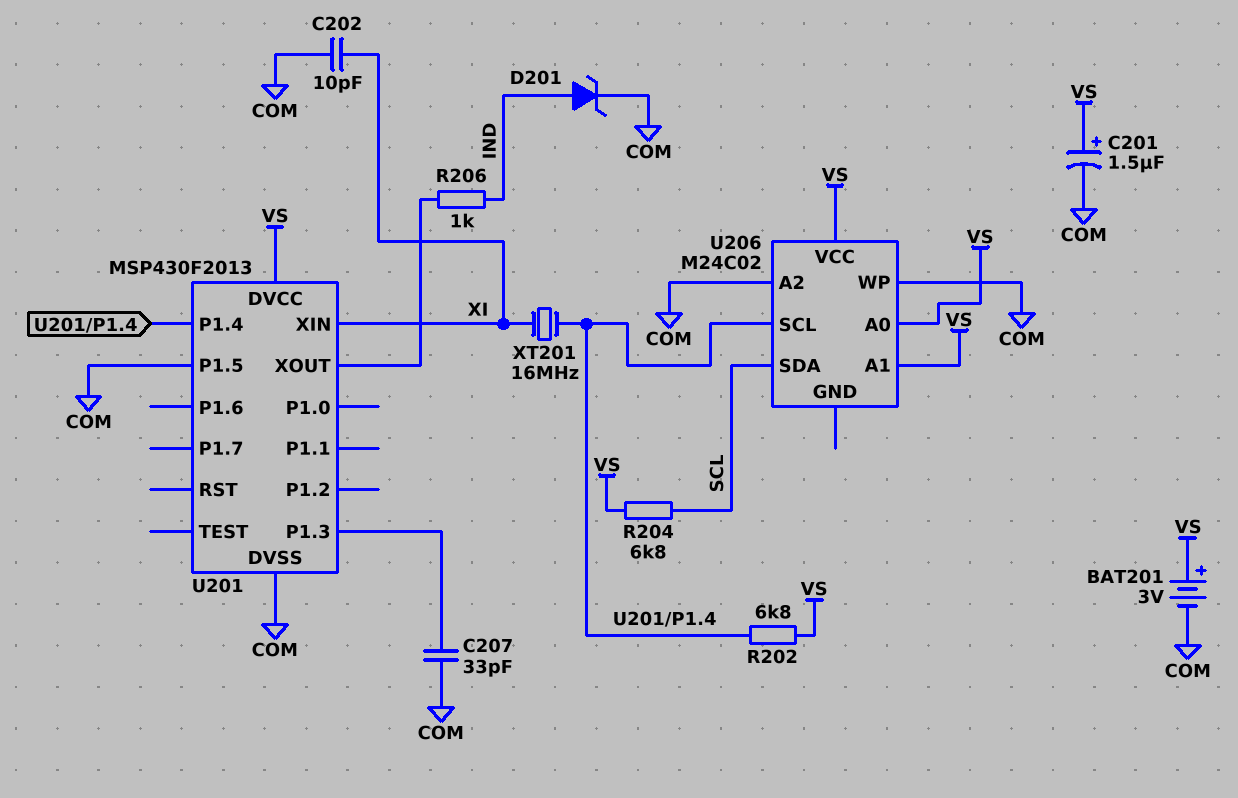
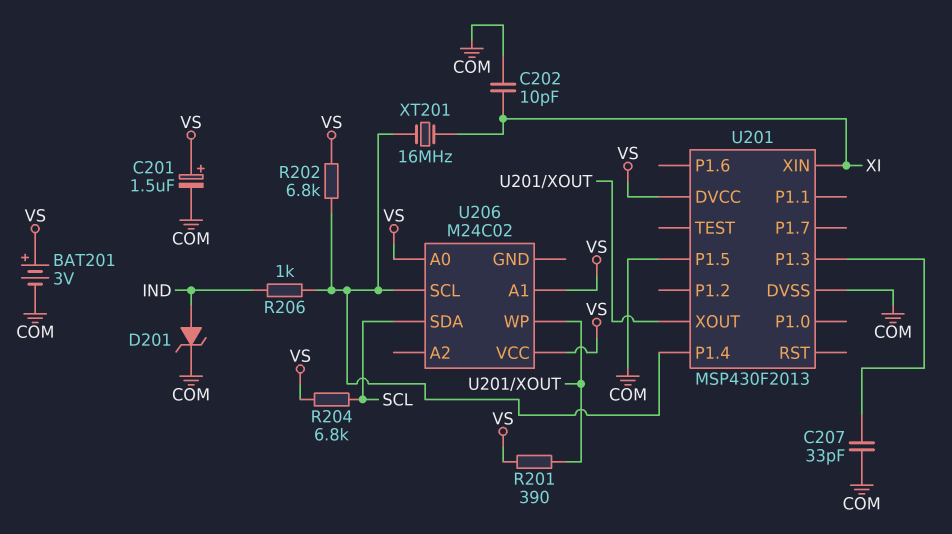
R201: none -> 390 (U201/XOUT, VS)
R206: 1k (IND, U201/XOUT) -> 1k (IND, U201/P1.4)
U206 pin A2: COM -> none
U206 pin WP: COM -> U201/XOUT

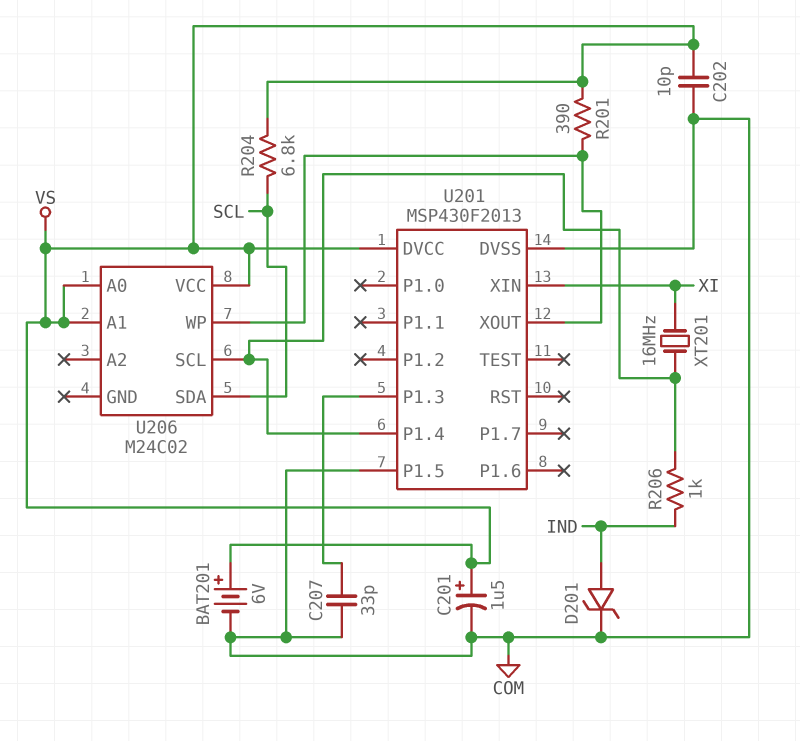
BAT201: 3V (plus VS, minus COM) -> 6V (plus VS, minus COM)
C202: 10pF (COM, XI) -> 10pF (COM, VS)
R202: 6.8k (U201/P1.4, VS) -> none

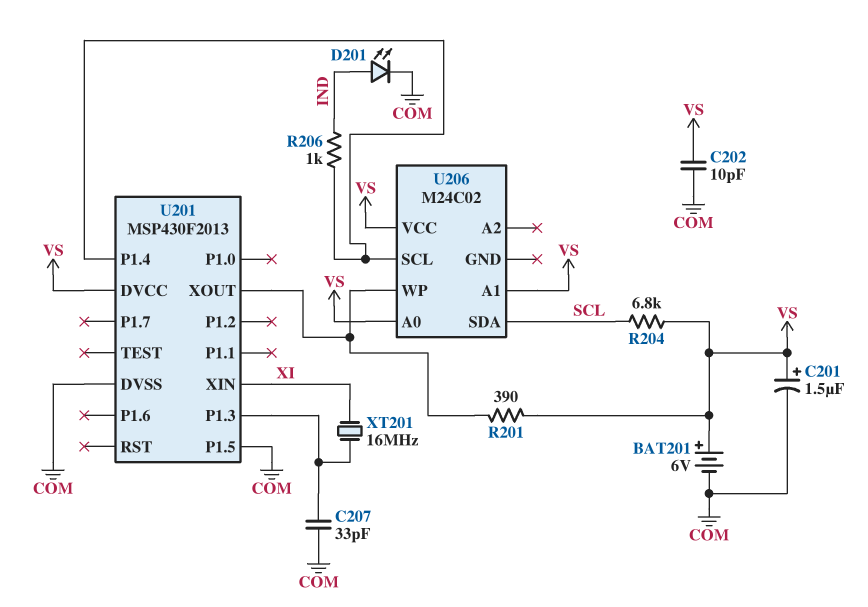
D201: zener (A IND, K COM) -> LED (A IND, K COM)
XT201: 16MHz (U201/P1.4, XI) -> 16MHz (U201/P1.3, XI)

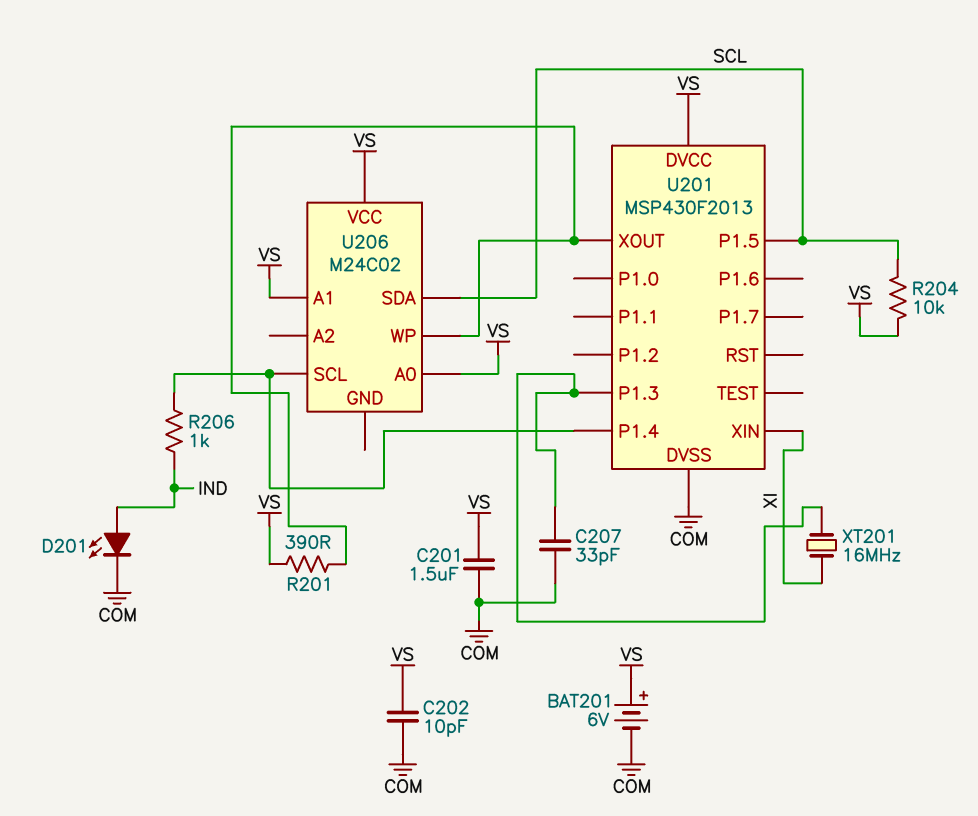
C201: 1.5uF (plus VS, minus COM) -> 1.5uF (COM, VS)
R204: 6.8k (SCL, VS) -> 10k (SCL, VS)
U201 pin P1.5: COM -> SCL

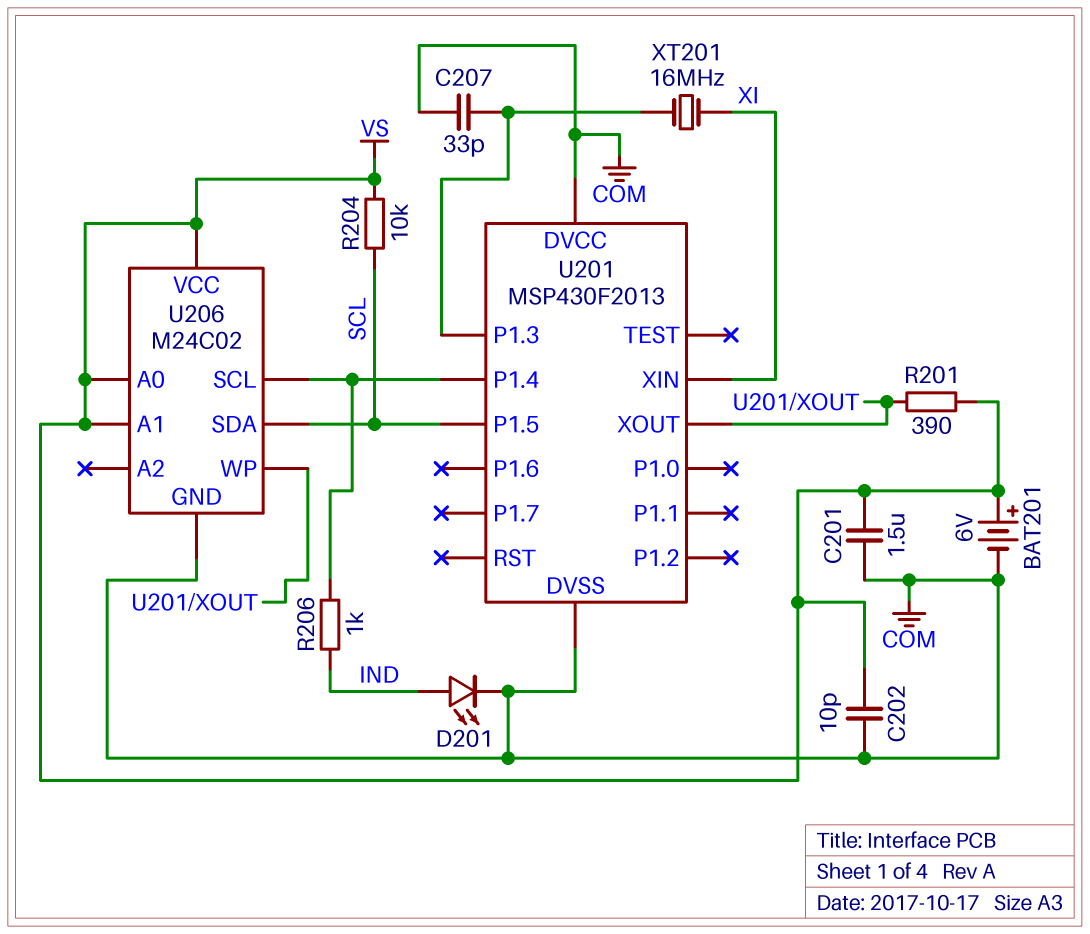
U201 pin DVCC: VS -> COM
U206 pin GND: none -> COM

